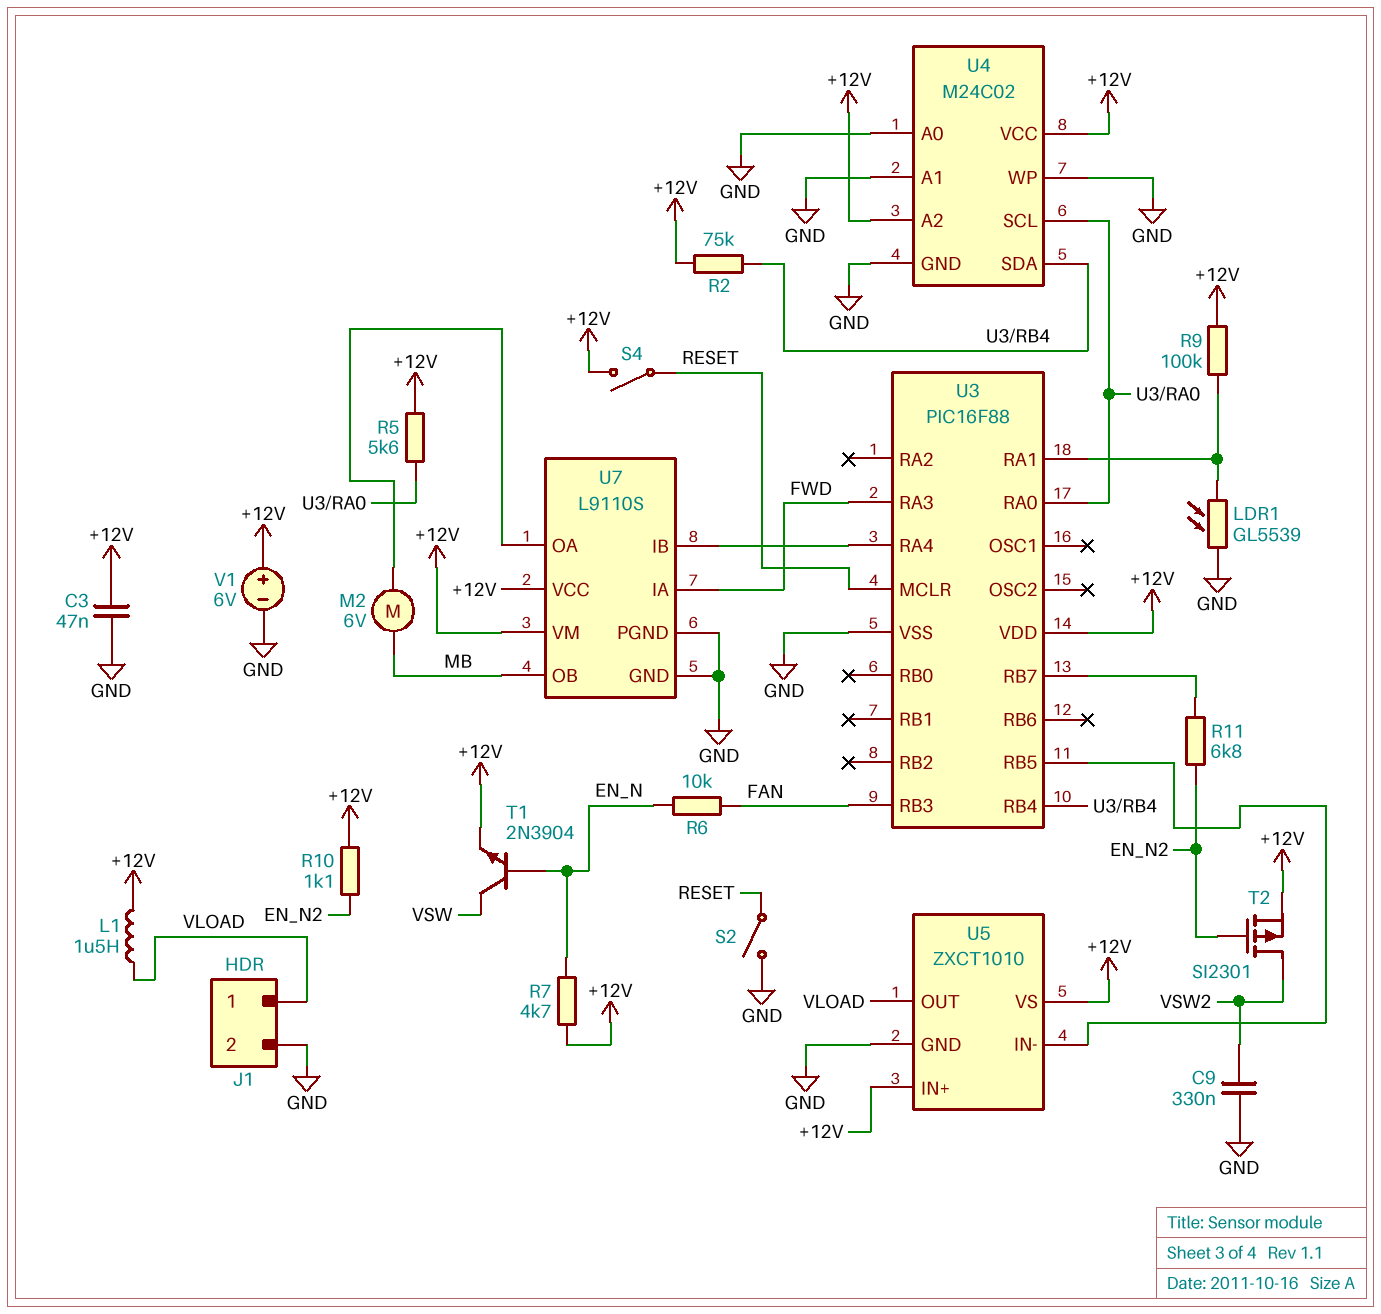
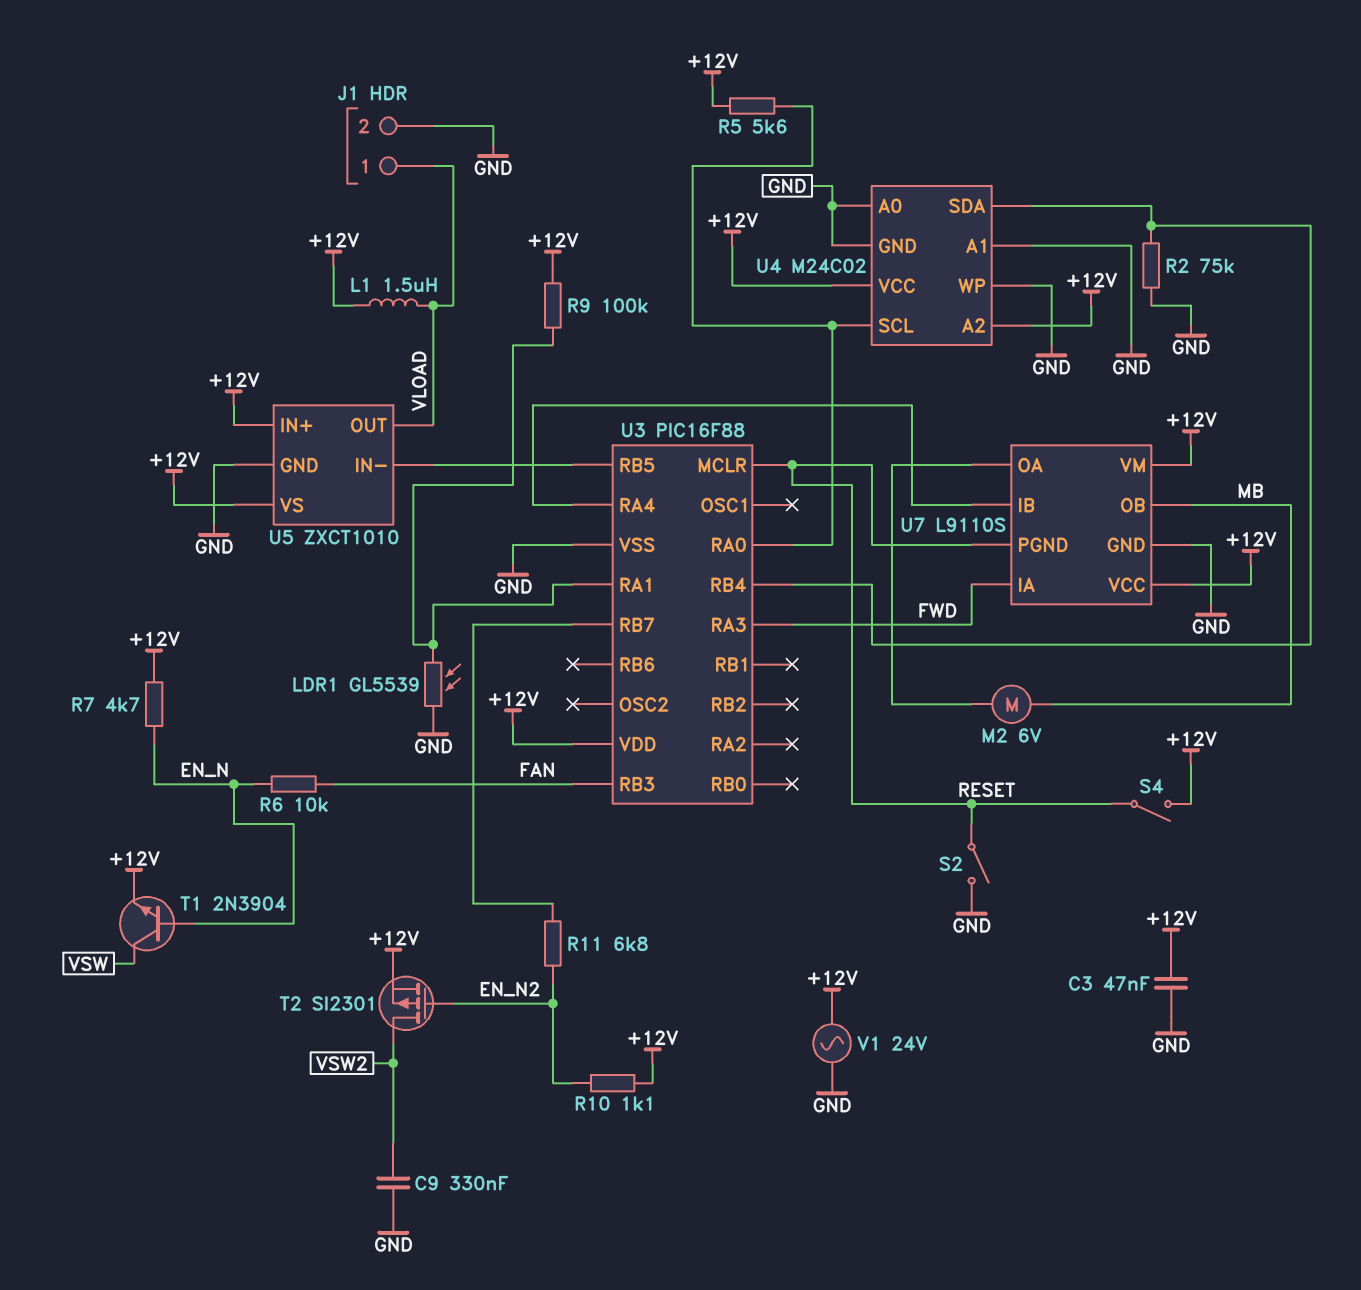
R2: 75k (+12V, U3/RB4) -> 75k (GND, U3/RB4)
U7 pin PGND: GND -> RESET
V1: 6V (plus +12V, minus GND) -> AC 24V (+12V, GND)

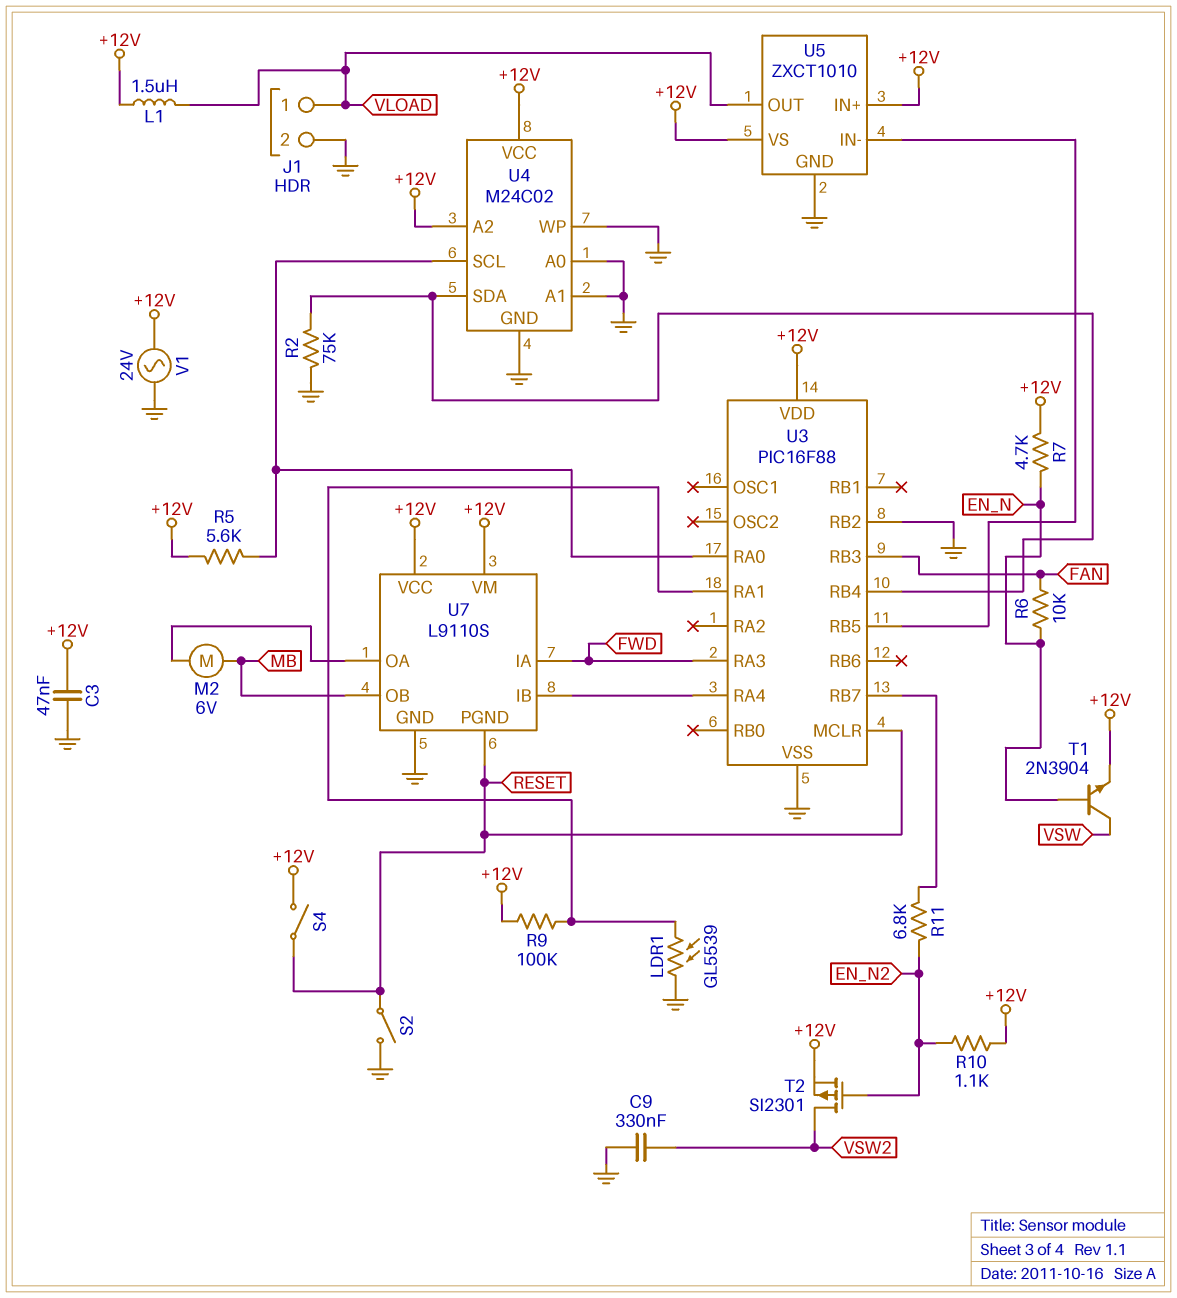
U3 pin RB2: none -> GND

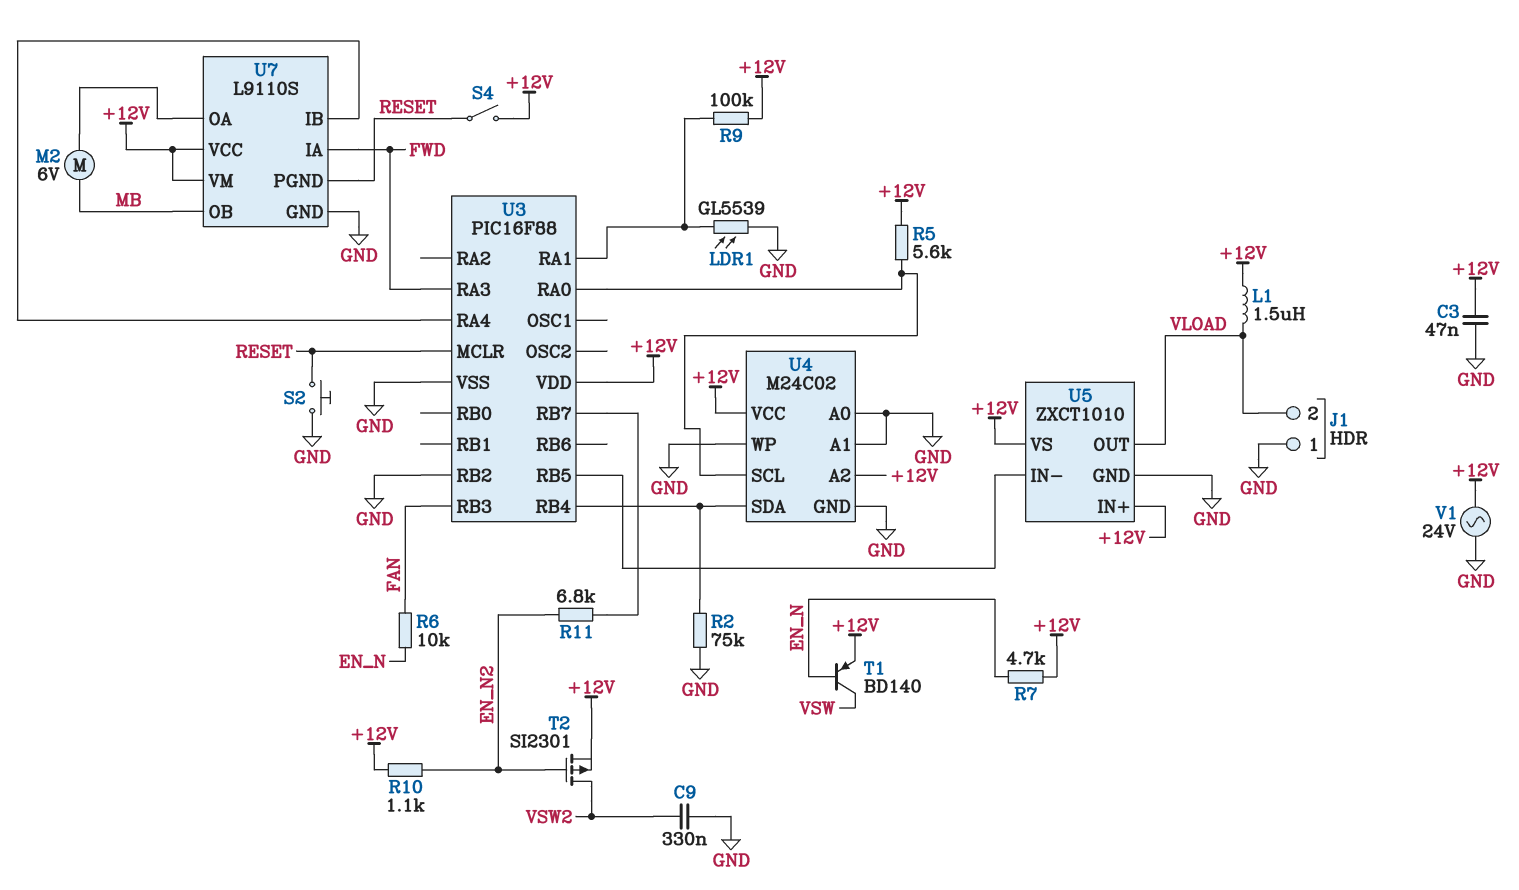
J1 pin 1: VLOAD -> GND
J1 pin 2: GND -> VLOAD
S2: switch (GND, RESET) -> button (GND, RESET)
T1: NPN 2N3904 (B EN_N, C VSW, E +12V) -> PNP BD140 (B EN_N, C VSW, E +12V)

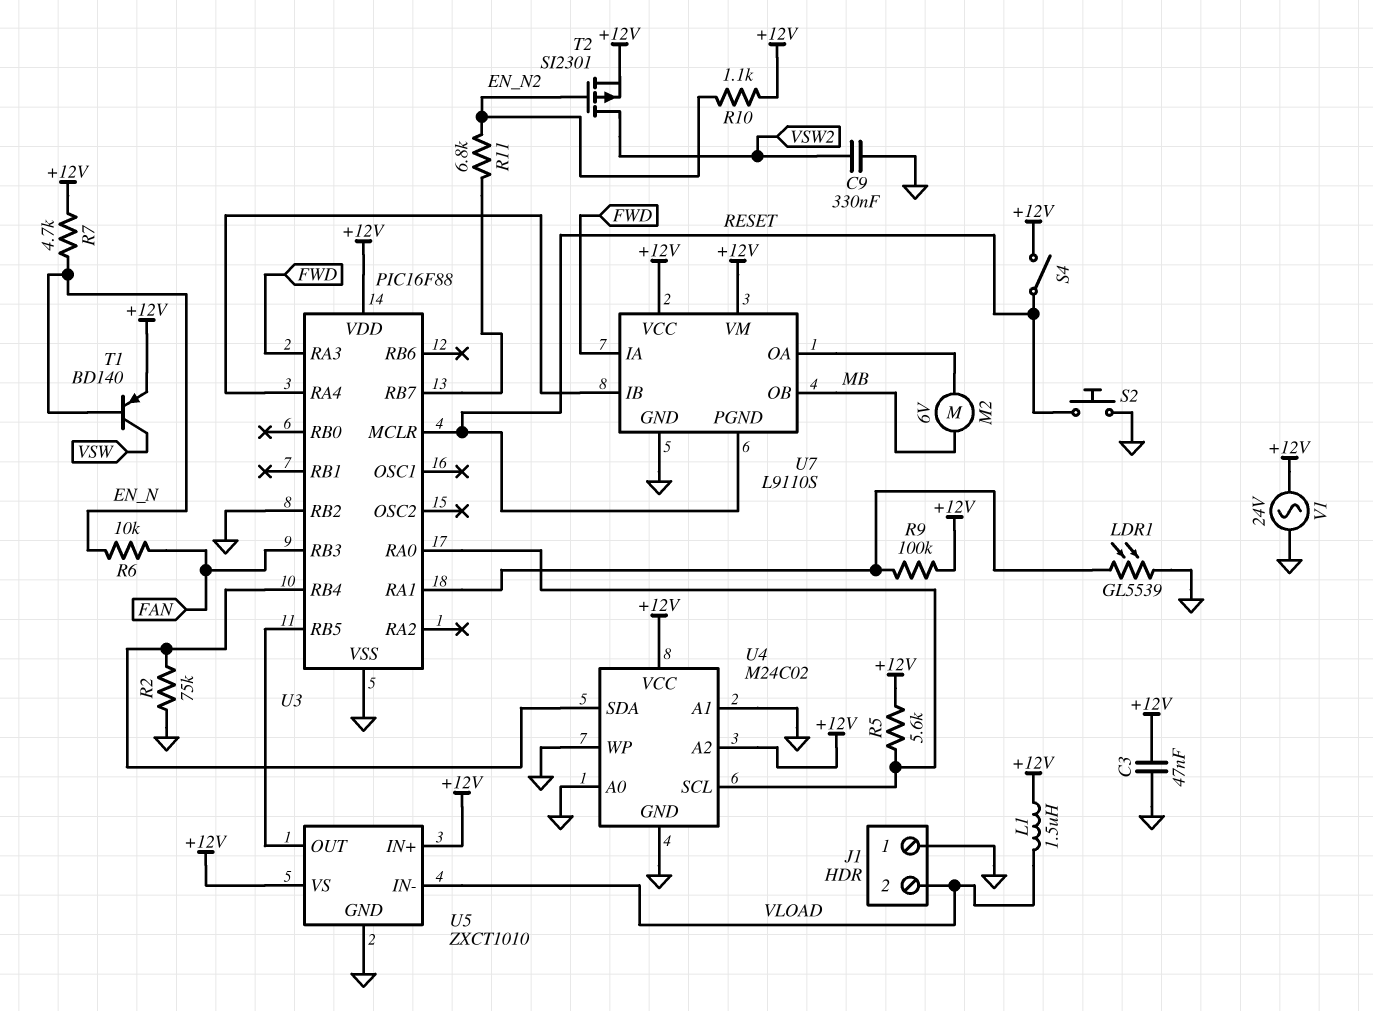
U5 pin IN-: U3/RB5 -> VLOAD
U5 pin OUT: VLOAD -> U3/RB5

